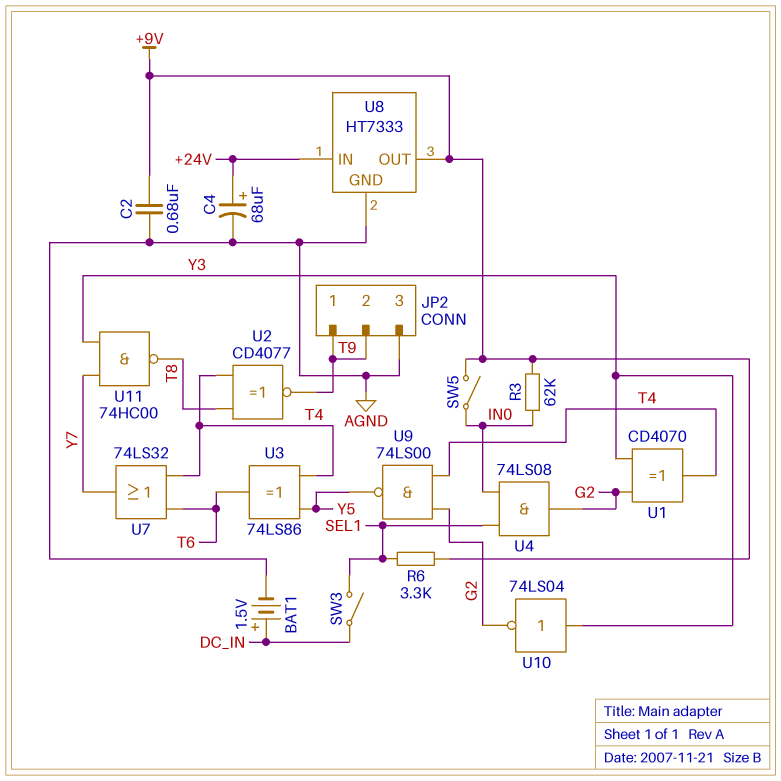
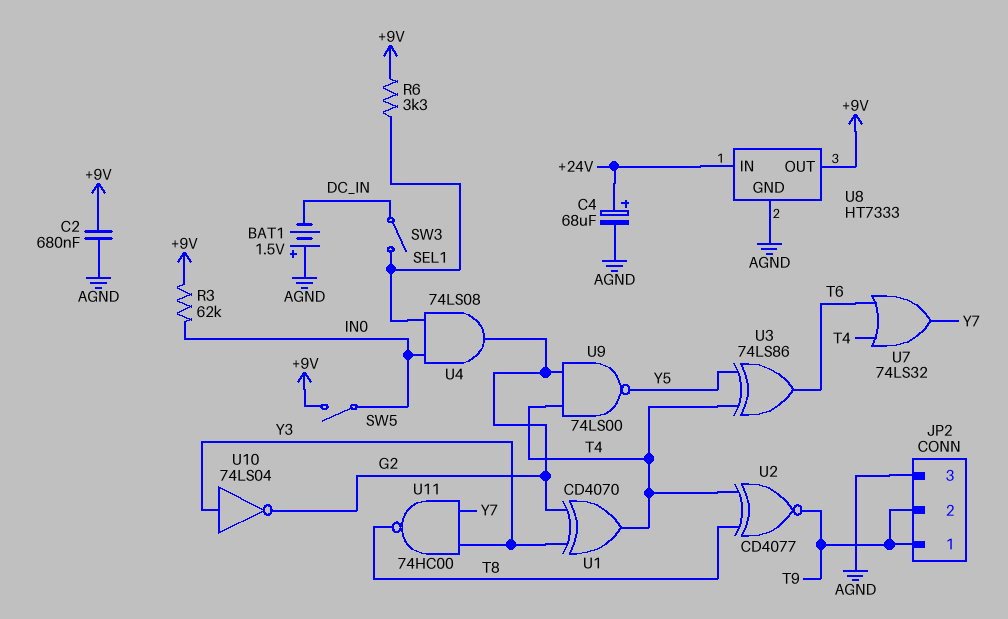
BAT1: 1.5V (plus DC_IN, minus AGND) -> 1.5V (plus AGND, minus DC_IN)

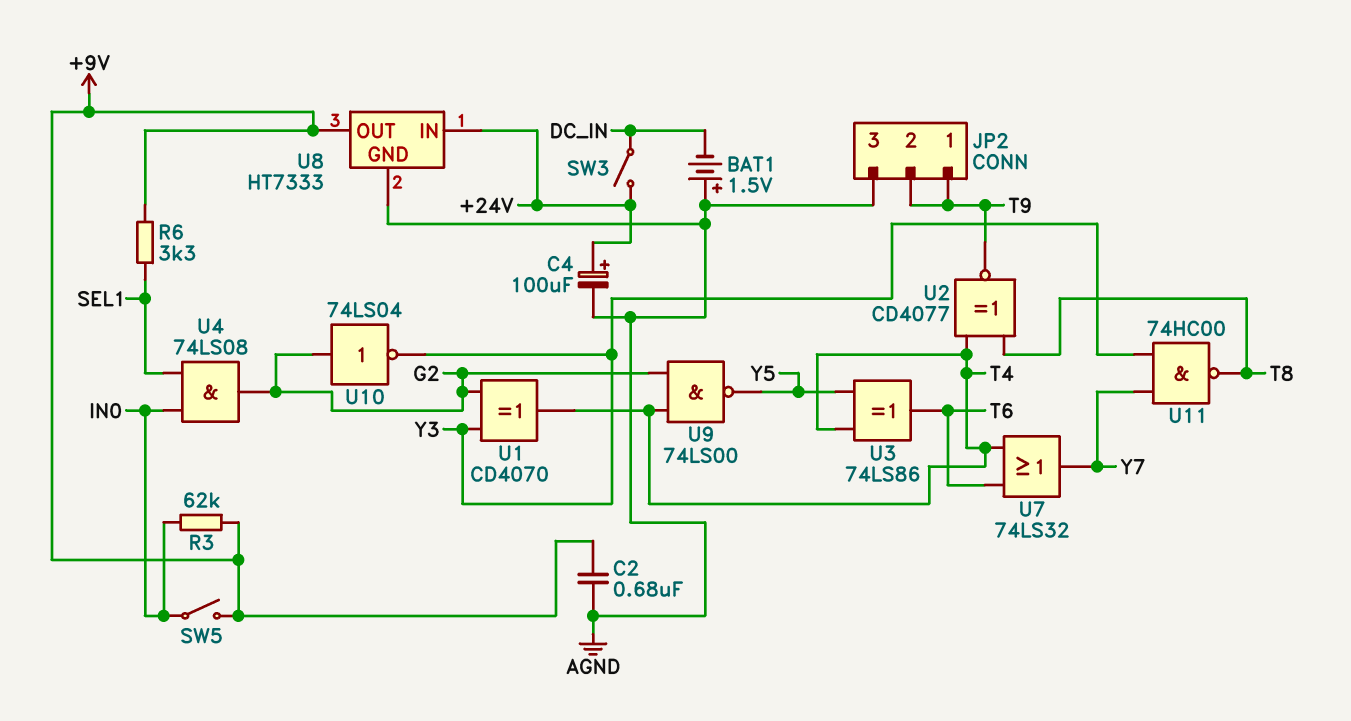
C4: 68uF (plus +24V, minus AGND) -> 100uF (plus +24V, minus AGND)
SW3: switch (DC_IN, SEL1) -> switch (+24V, DC_IN)
U10: NOT 74LS04 (in Y3, out G2) -> NOT 74LS04 (in G2, out Y3)

